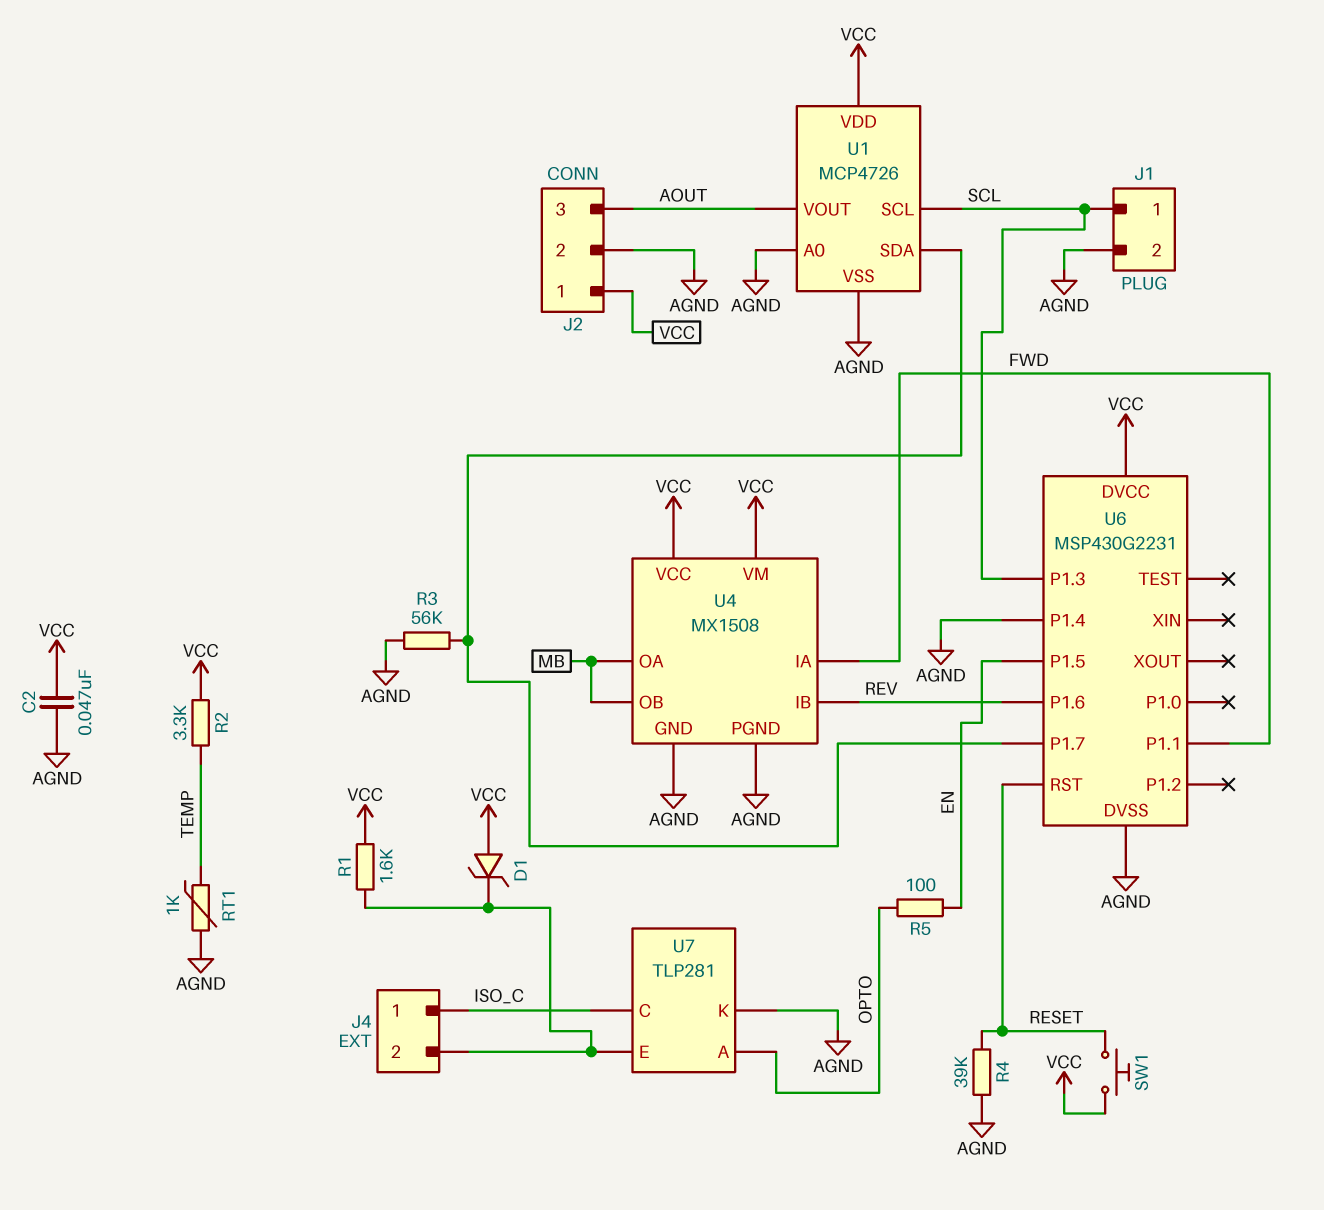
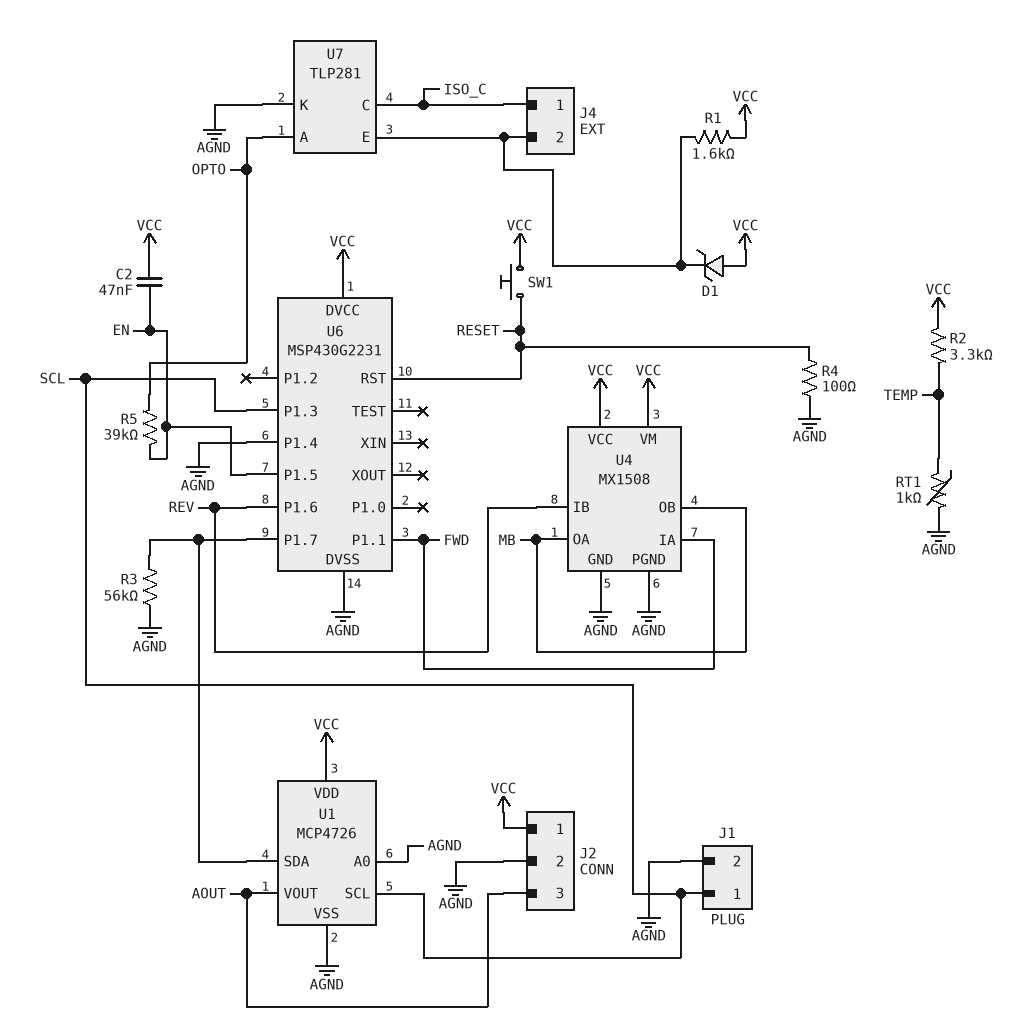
C2: 47nF (AGND, VCC) -> 47nF (EN, VCC)
R4: 39k (AGND, RESET) -> 100 (AGND, RESET)
R5: 100 (EN, OPTO) -> 39k (EN, OPTO)

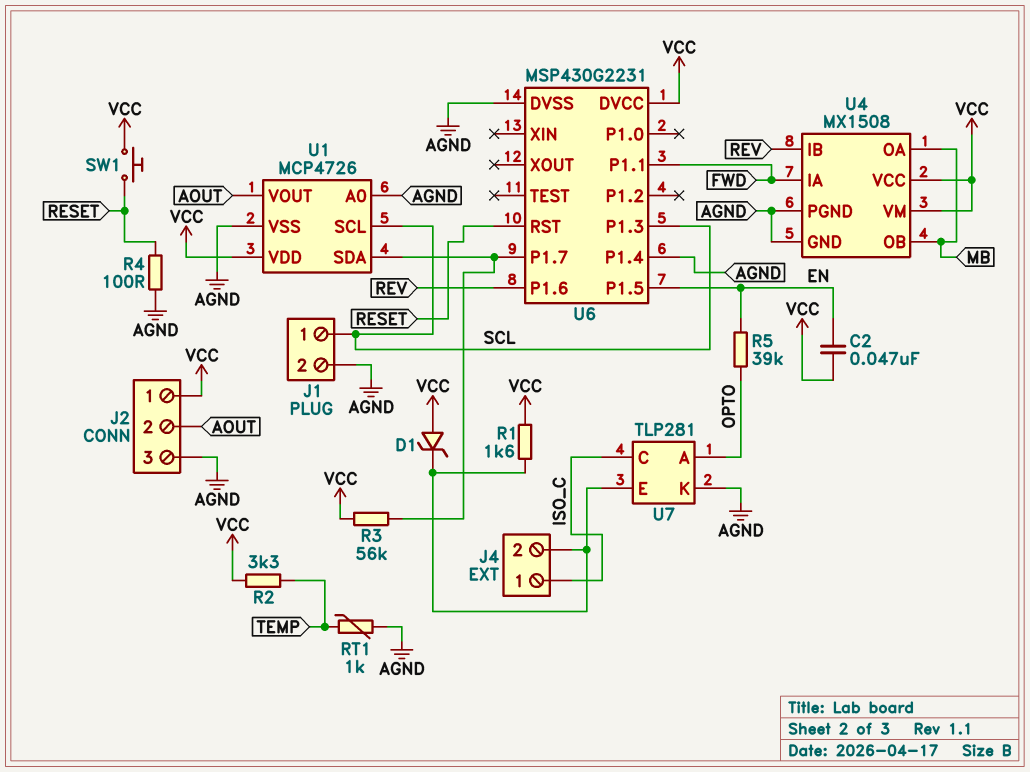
J2 pin 2: AGND -> AOUT
J2 pin 3: AOUT -> AGND
R3: 56k (AGND, U1/SDA) -> 56k (U1/SDA, VCC)

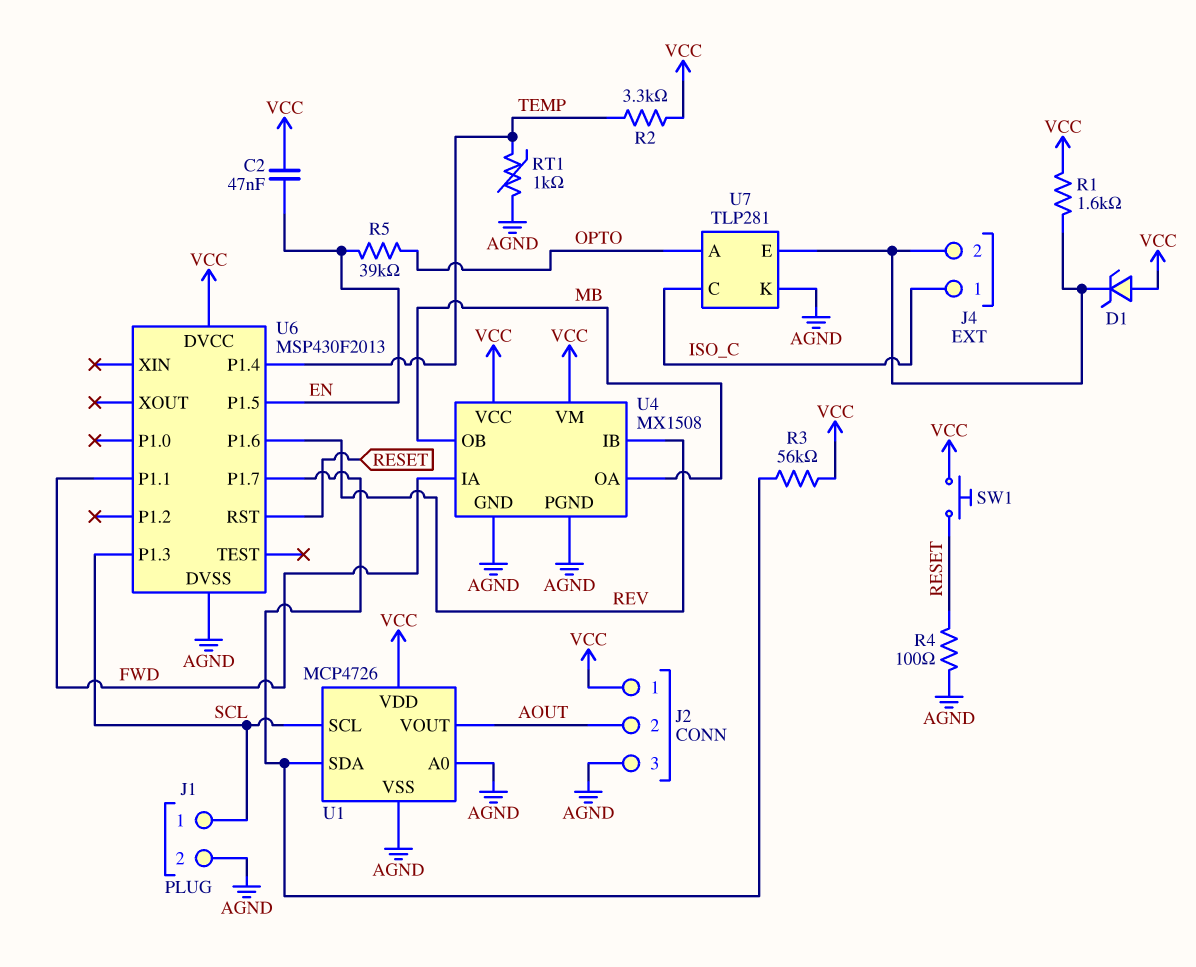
U6: MSP430G2231 -> MSP430F2013
U6 pin P1.4: AGND -> TEMP

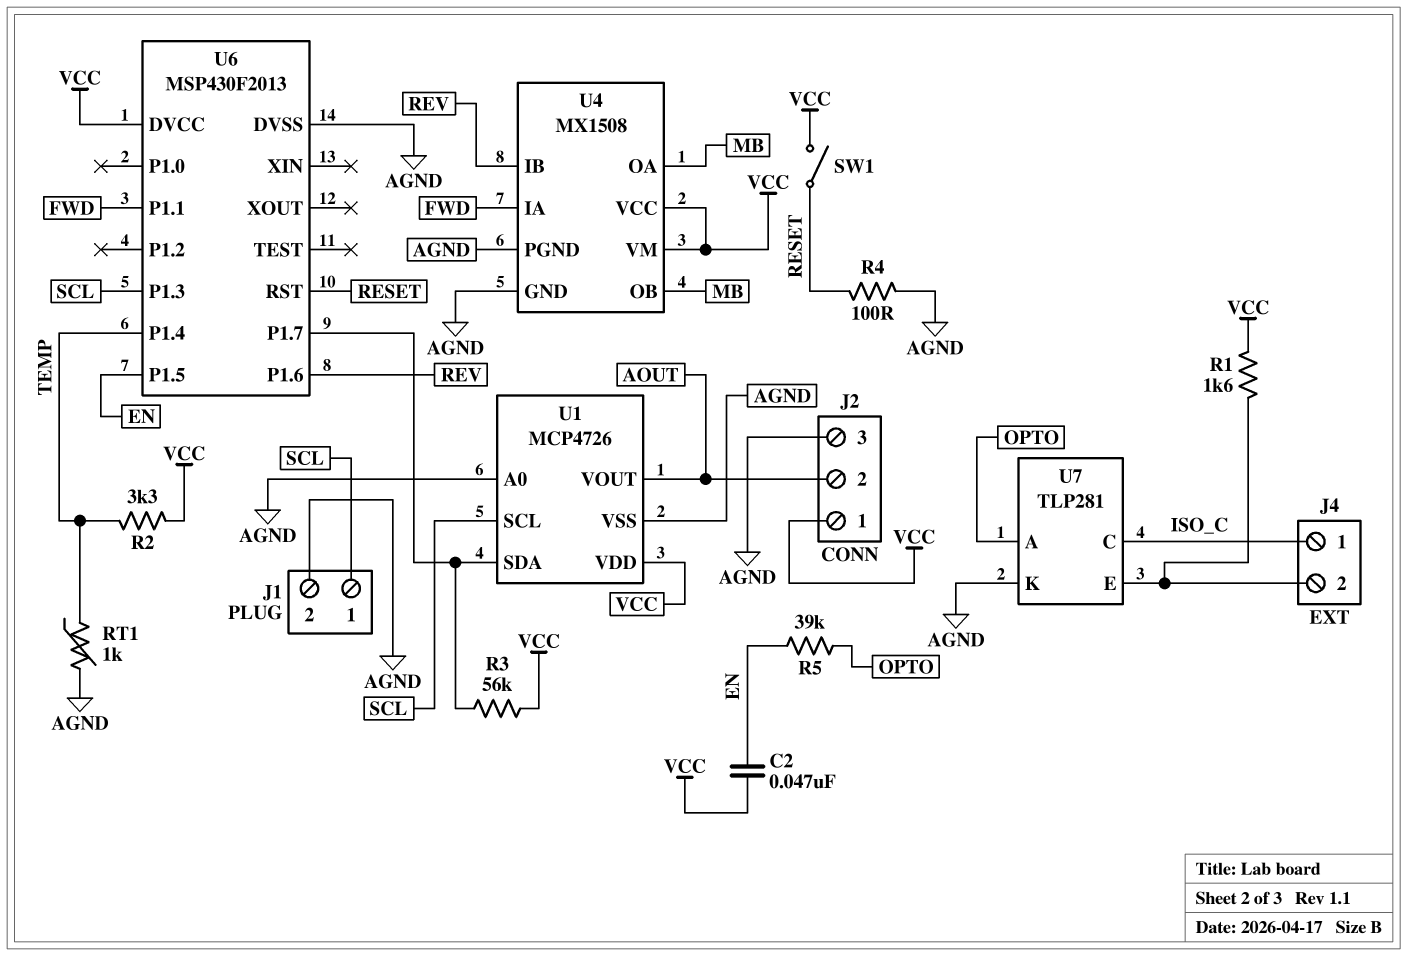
D1: zener (A VCC, K J4/2) -> none
SW1: button (RESET, VCC) -> switch (RESET, VCC)

